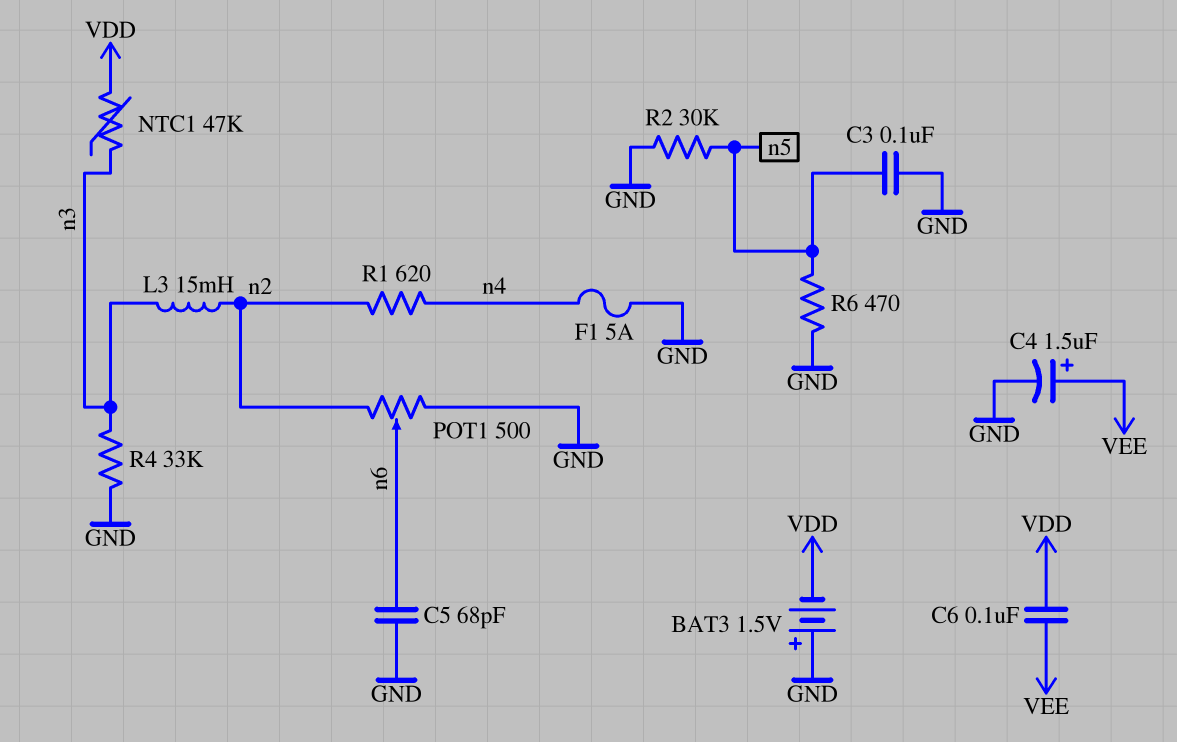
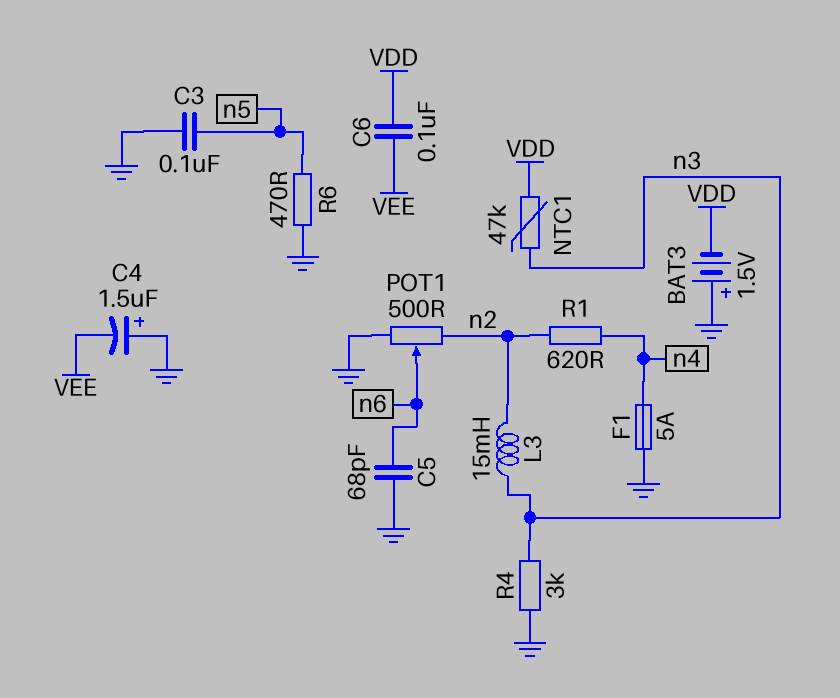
C4: 1.5uF (plus VEE, minus GND) -> 1.5uF (plus GND, minus VEE)
R2: 30k (GND, n5) -> none
R4: 33k (GND, n3) -> 3k (GND, n3)

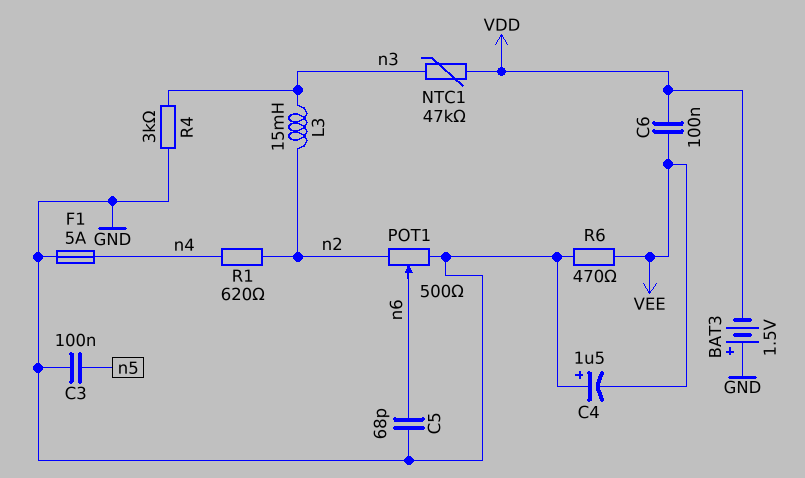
R6: 470 (GND, n5) -> 470 (GND, VEE)

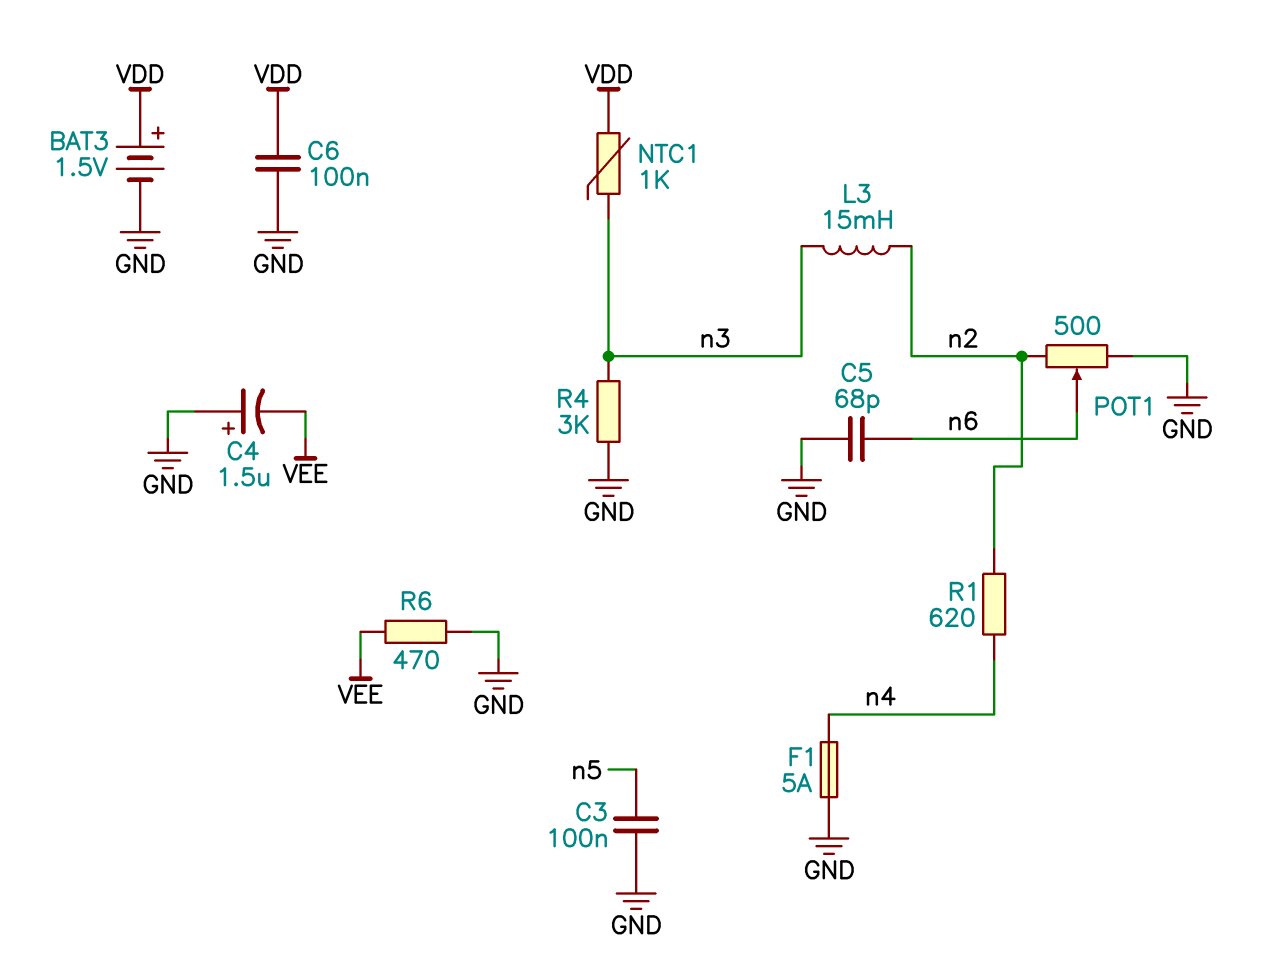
BAT3: 1.5V (plus GND, minus VDD) -> 1.5V (plus VDD, minus GND)
C6: 100nF (VDD, VEE) -> 100nF (GND, VDD)
NTC1: 47k (VDD, n3) -> 1k (VDD, n3)

